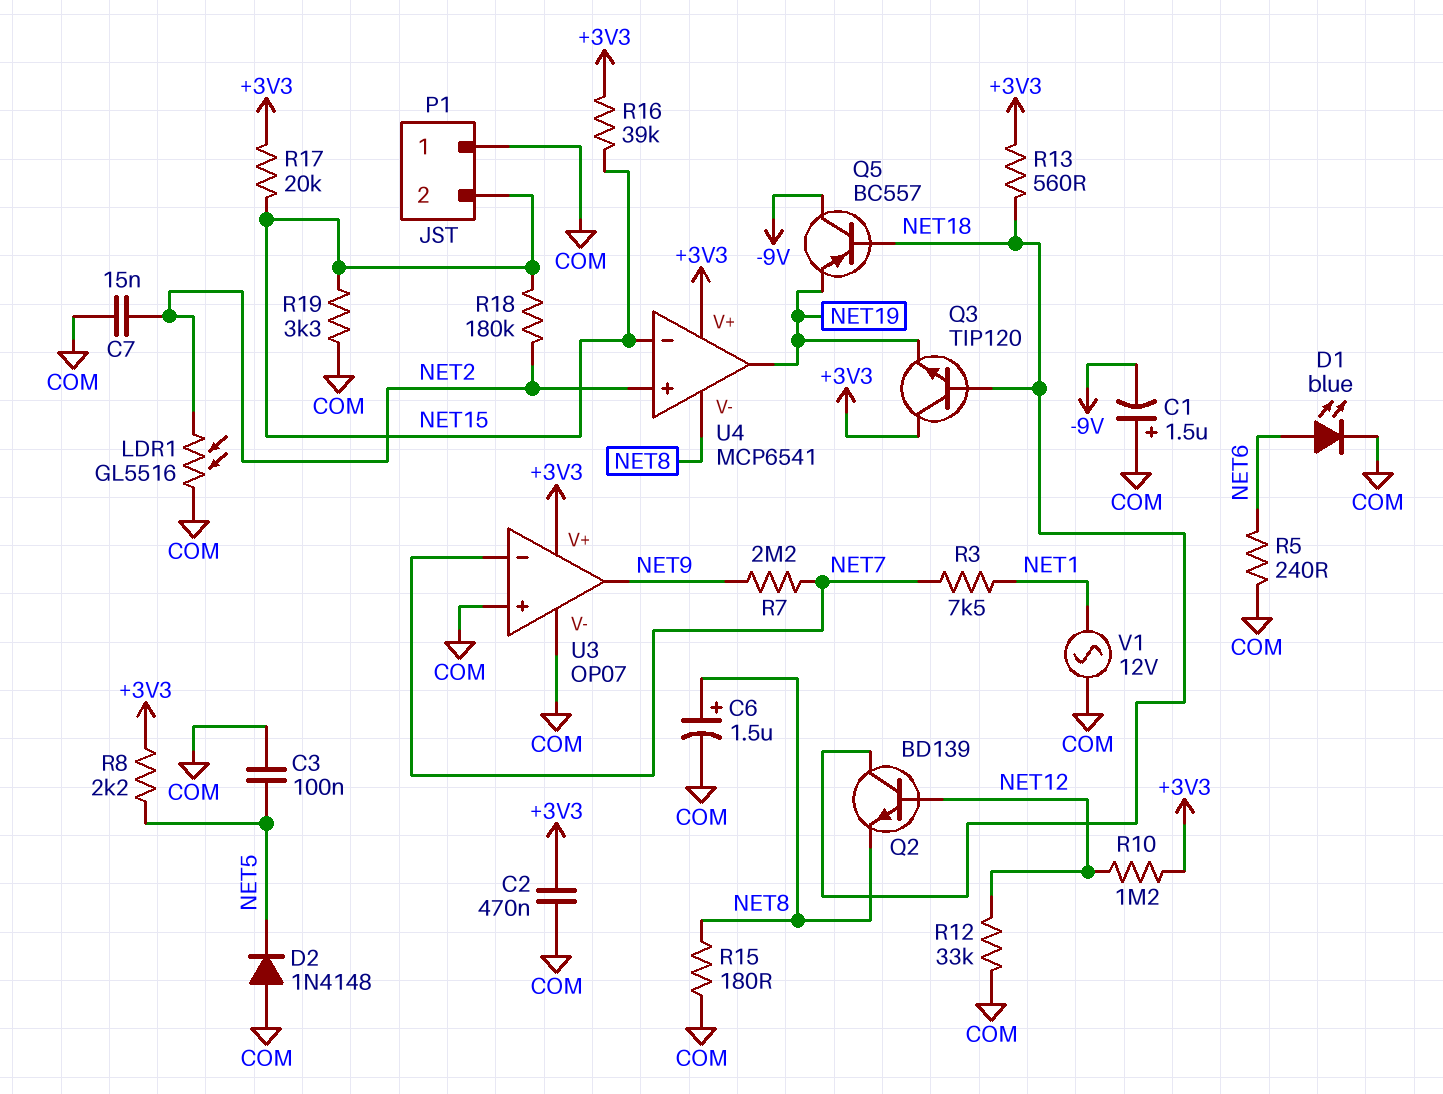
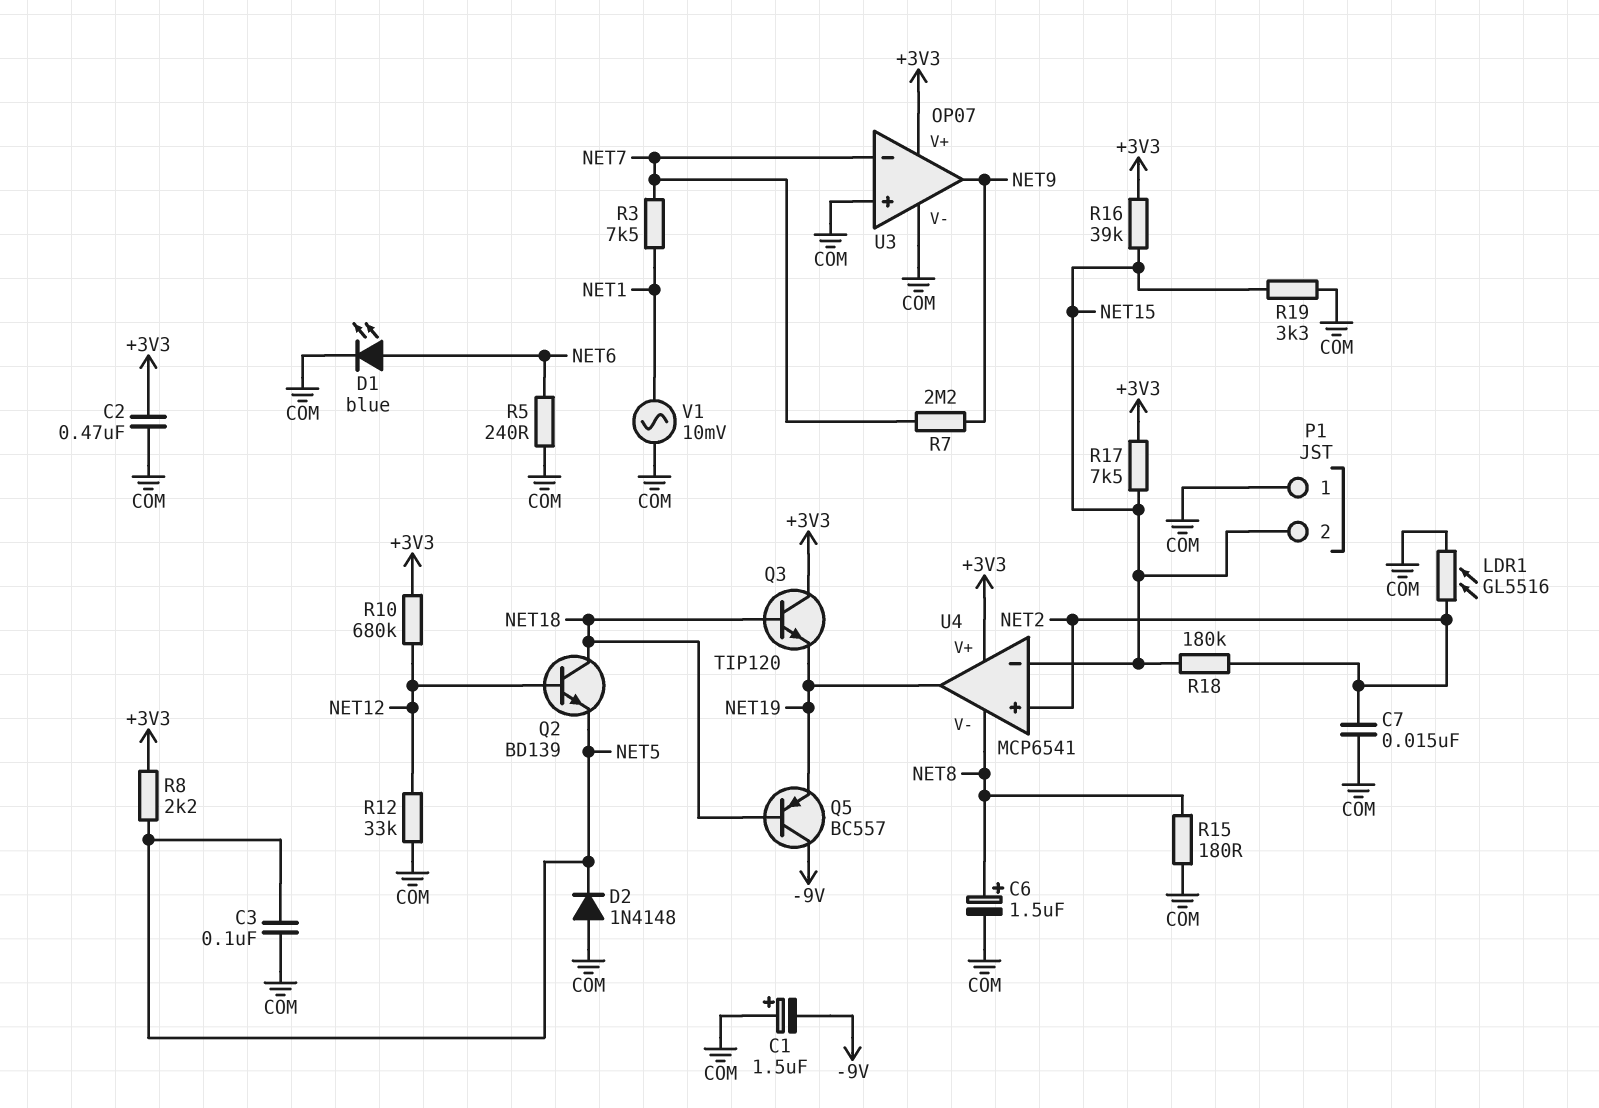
Q2: NPN BD139 (B NET12, C NET18, E NET8) -> NPN BD139 (B NET12, C NET18, E NET5)
R10: 1.2M (+3V3, NET12) -> 680k (+3V3, NET12)
R13: 560 (+3V3, NET18) -> none
R17: 20k (+3V3, NET15) -> 7.5k (+3V3, NET15)
V1: AC 12V (COM, NET1) -> AC 10mV (COM, NET1)

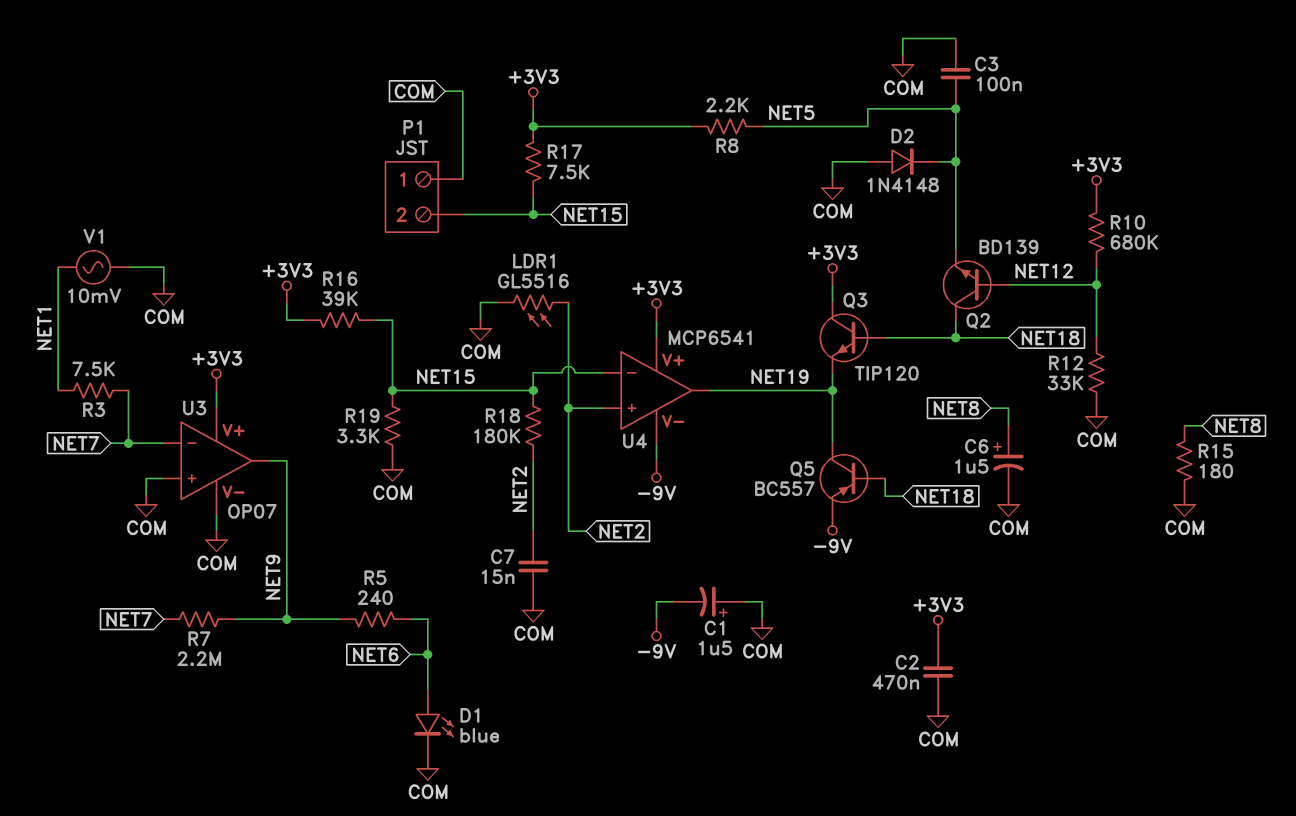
Q5: PNP BC557 (B NET18, C -9V, E NET19) -> PNP BC557 (B NET18, C NET19, E -9V)
R5: 240 (COM, NET6) -> 240 (NET6, NET9)
U4 pin V-: NET8 -> -9V

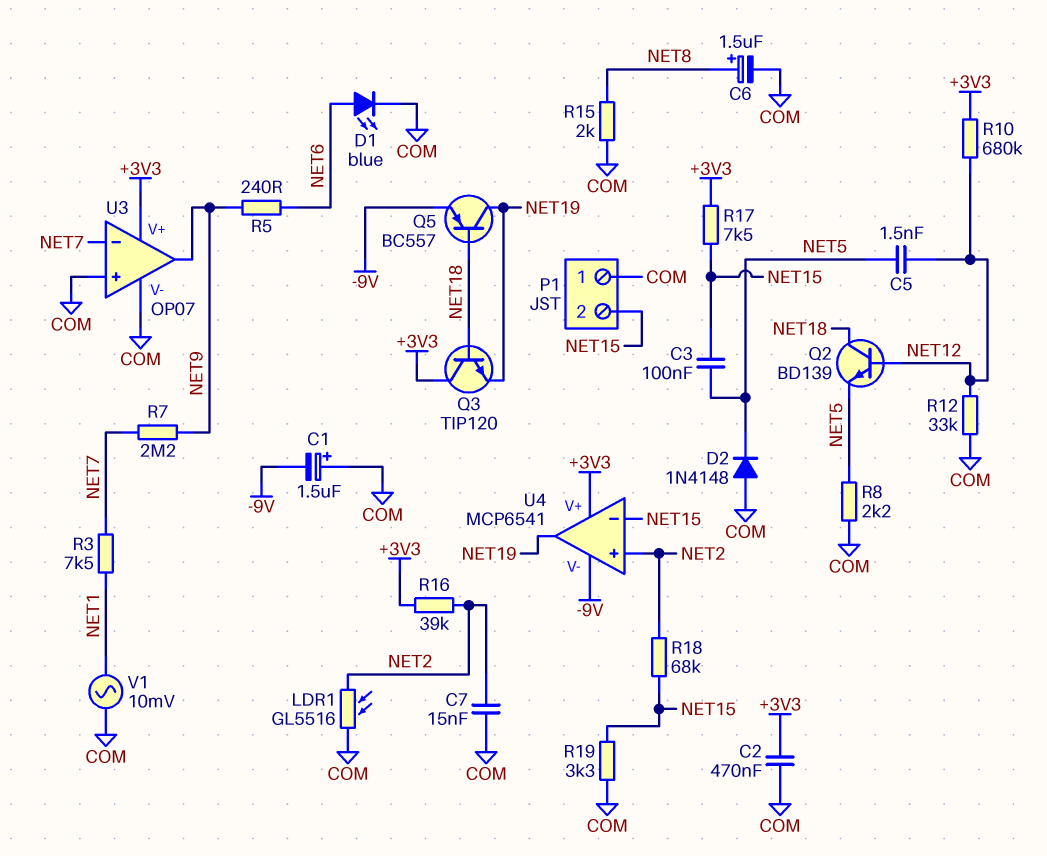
C3: 100nF (COM, NET5) -> 100nF (NET5, NET15)
C5: none -> 1.5nF (NET5, NET12)
R8: 2.2k (+3V3, NET5) -> 2.2k (COM, NET5)
R15: 180 (COM, NET8) -> 2k (COM, NET8)
R16: 39k (+3V3, NET15) -> 39k (+3V3, NET2)
R18: 180k (NET2, NET15) -> 68k (NET2, NET15)

